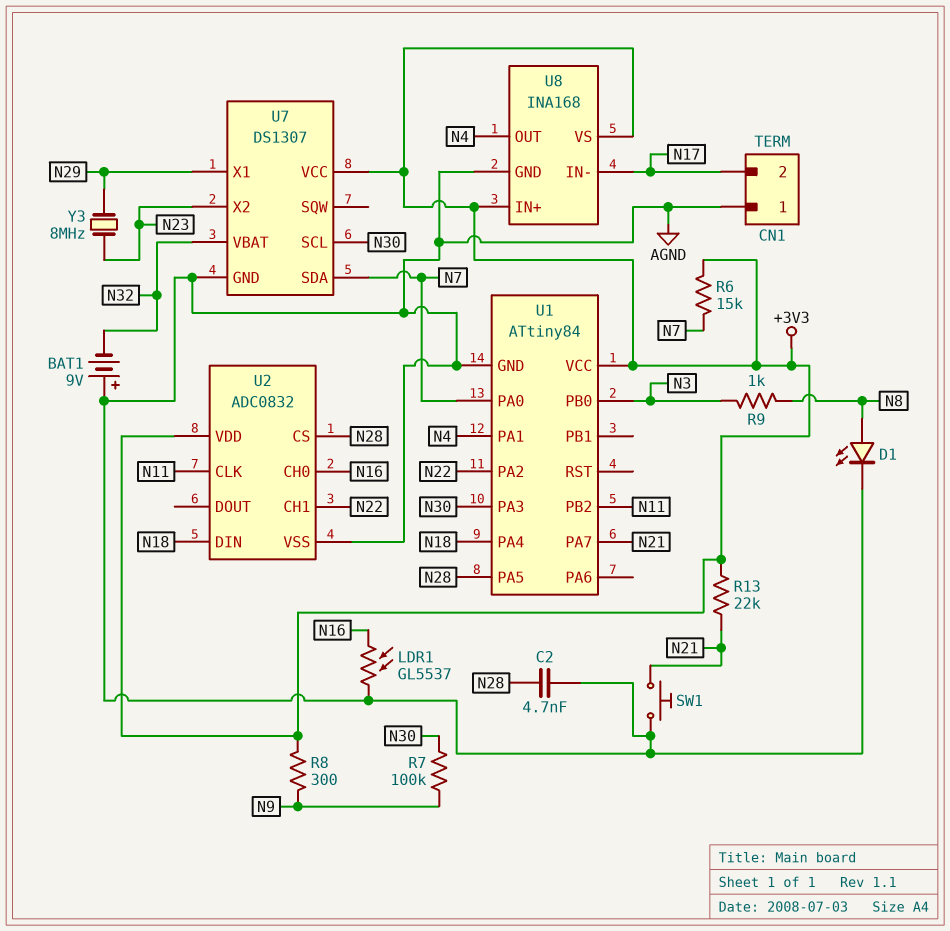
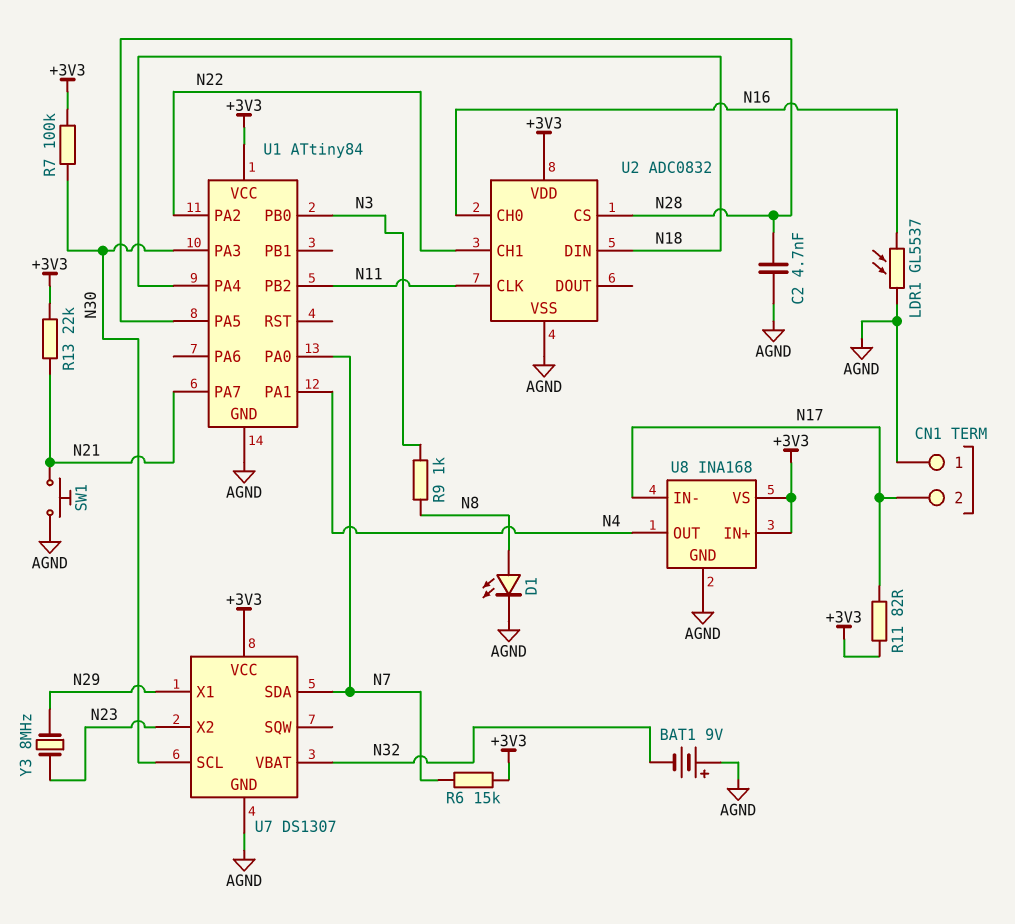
R7: 100k (N9, N30) -> 100k (+3V3, N30)
R8: 300 (+3V3, N9) -> none
R11: none -> 82 (+3V3, N17)

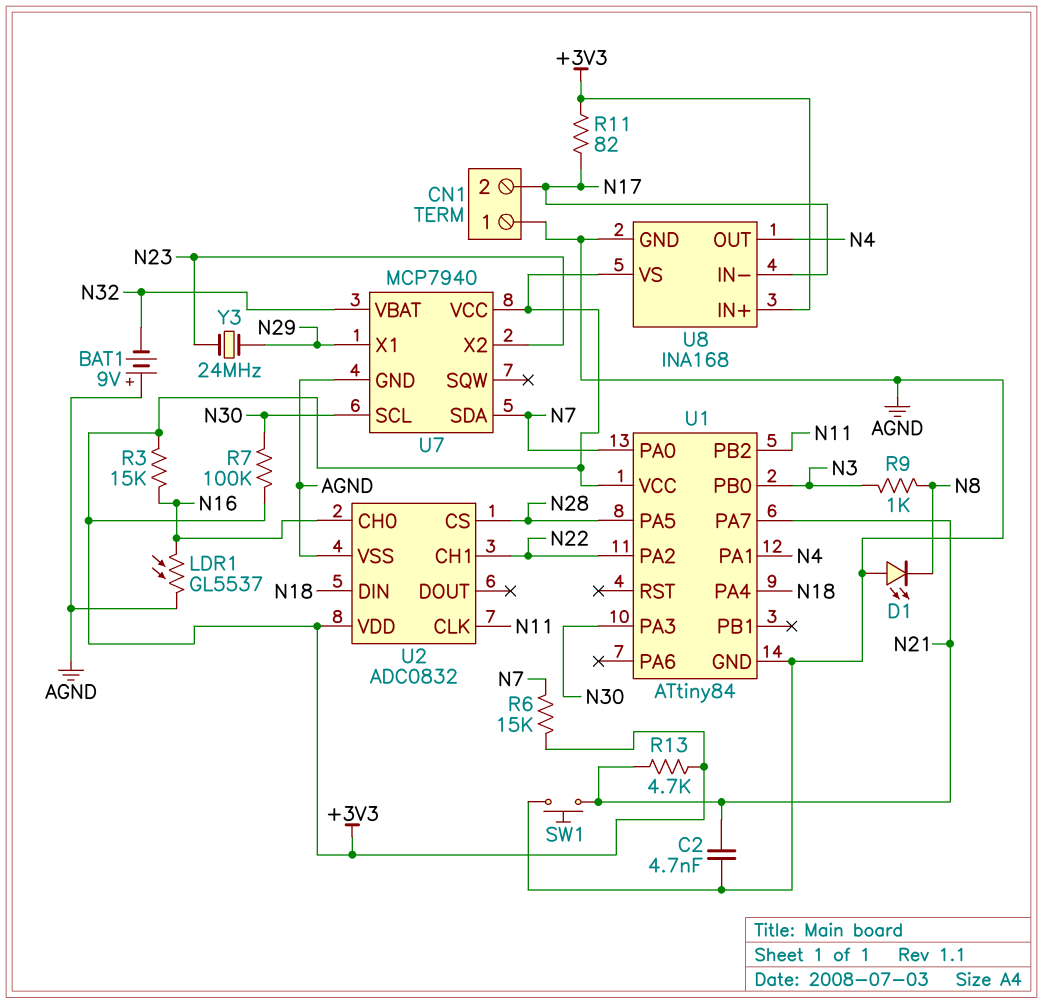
C2: 4.7nF (AGND, N28) -> 4.7nF (AGND, N21)
D1: LED (A N8, K AGND) -> LED (A AGND, K N8)
R3: none -> 15k (+3V3, N16)
R13: 22k (+3V3, N21) -> 4.7k (+3V3, N21)
U7: DS1307 -> MCP7940
Y3: 8MHz (N23, N29) -> 24MHz (N23, N29)

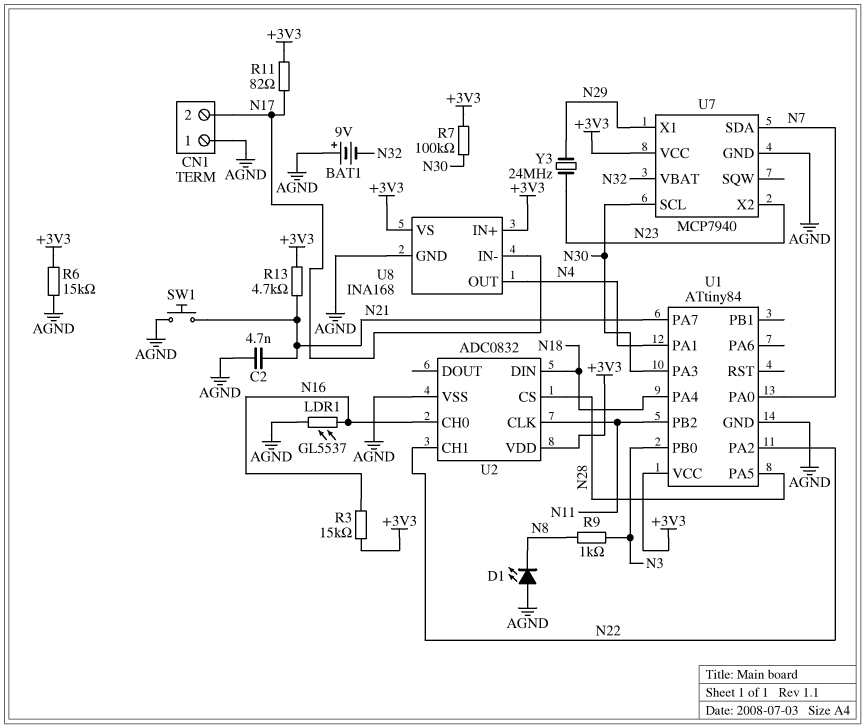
R6: 15k (+3V3, N7) -> 15k (+3V3, AGND)

